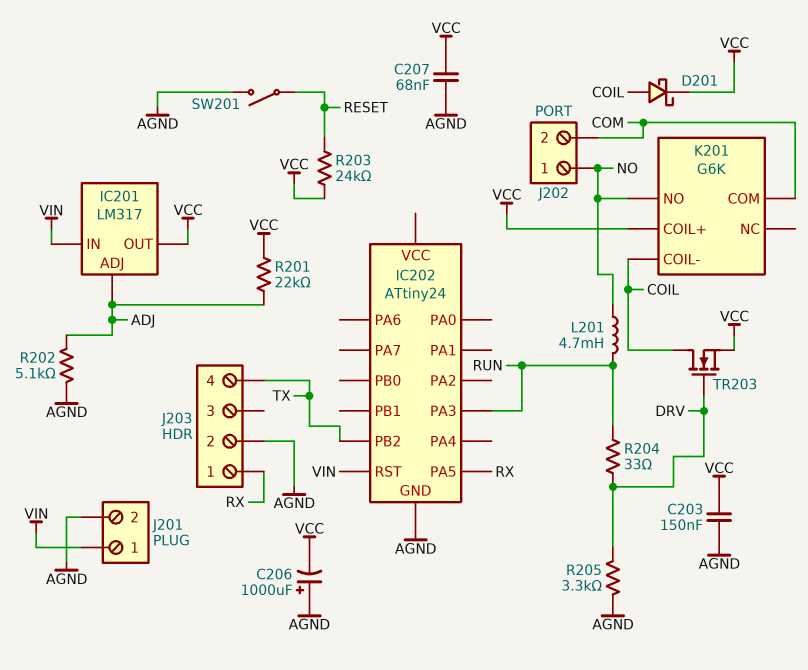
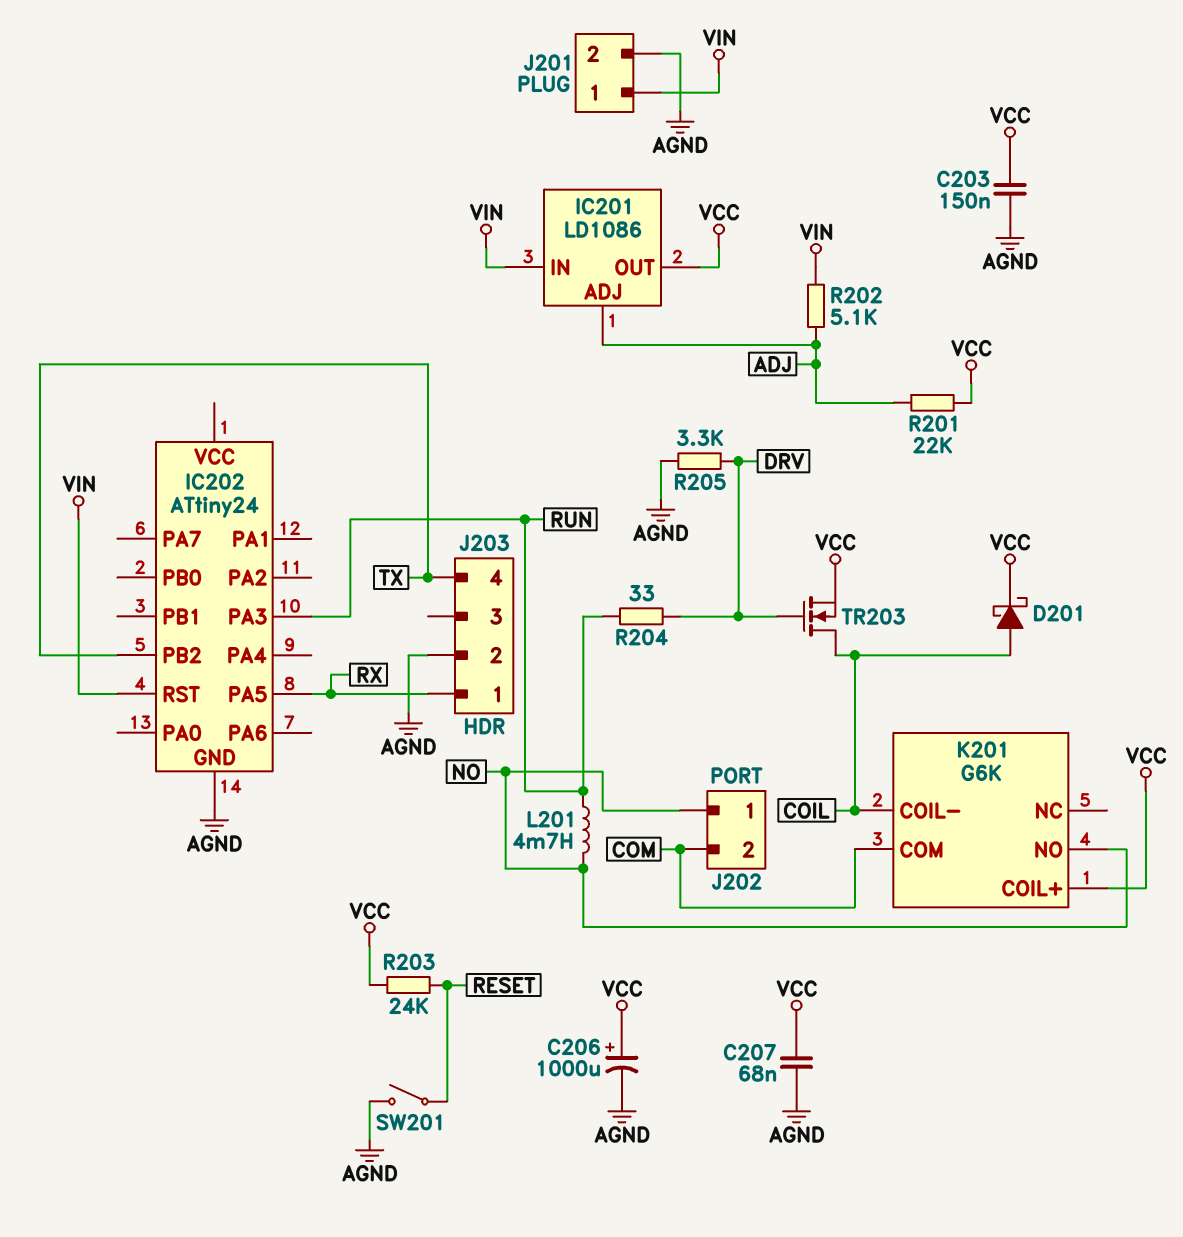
C206: 1000uF (plus AGND, minus VCC) -> 1000uF (plus VCC, minus AGND)
IC201: LM317 -> LD1086
R202: 5.1k (ADJ, AGND) -> 5.1k (ADJ, VIN)

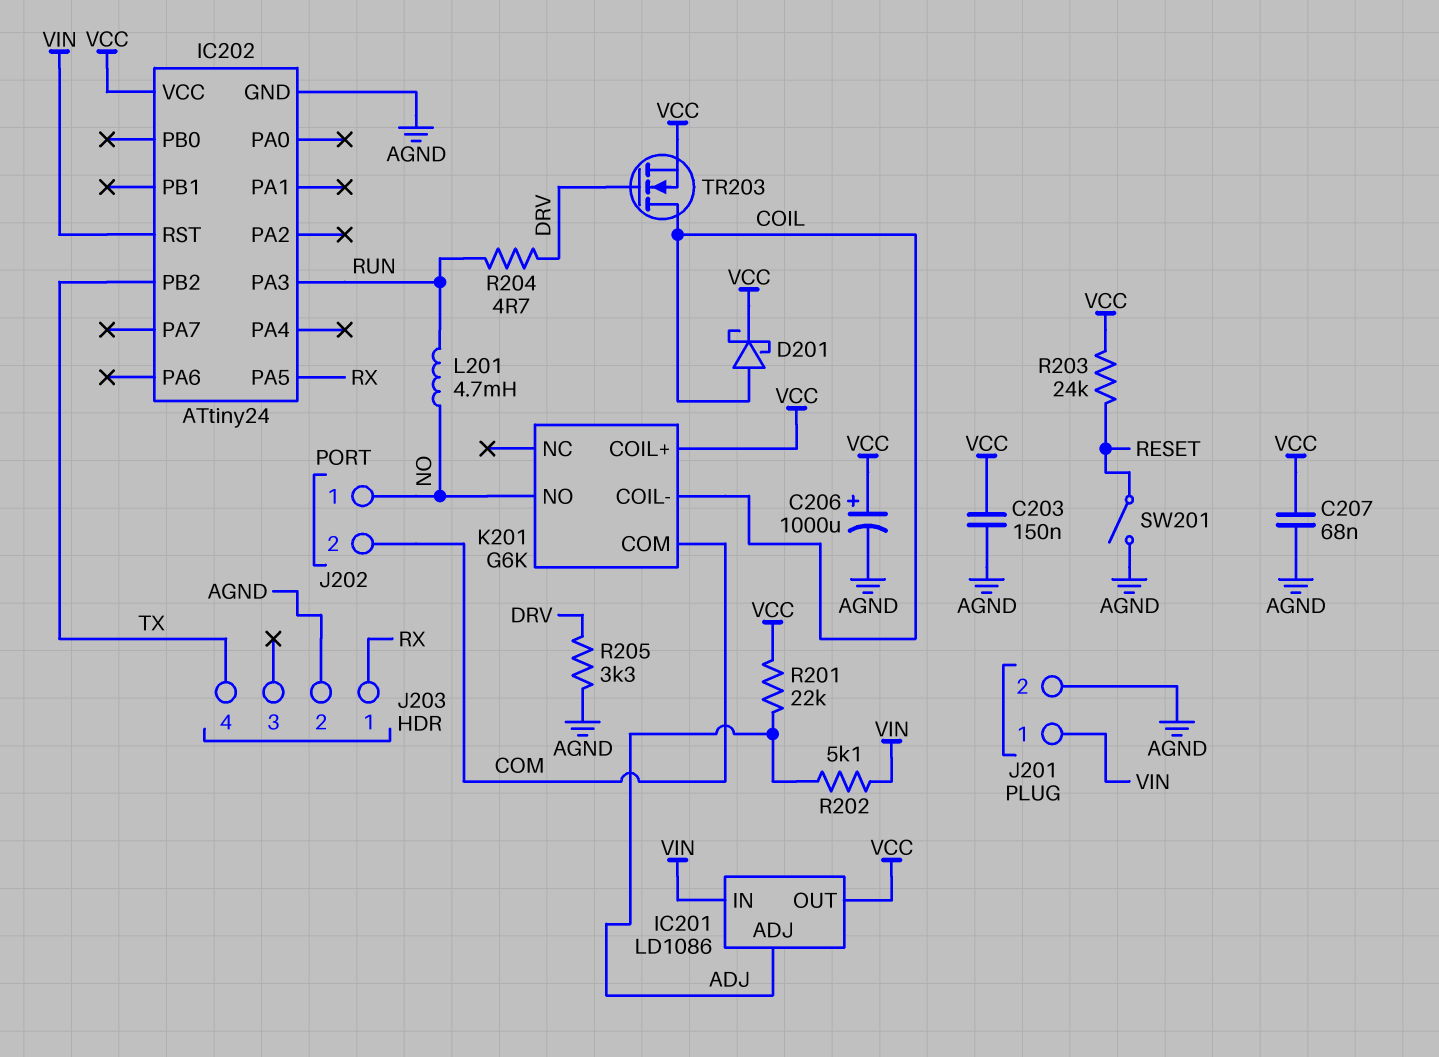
IC202 pin VCC: none -> VCC
R204: 33 (DRV, RUN) -> 4.7 (DRV, RUN)

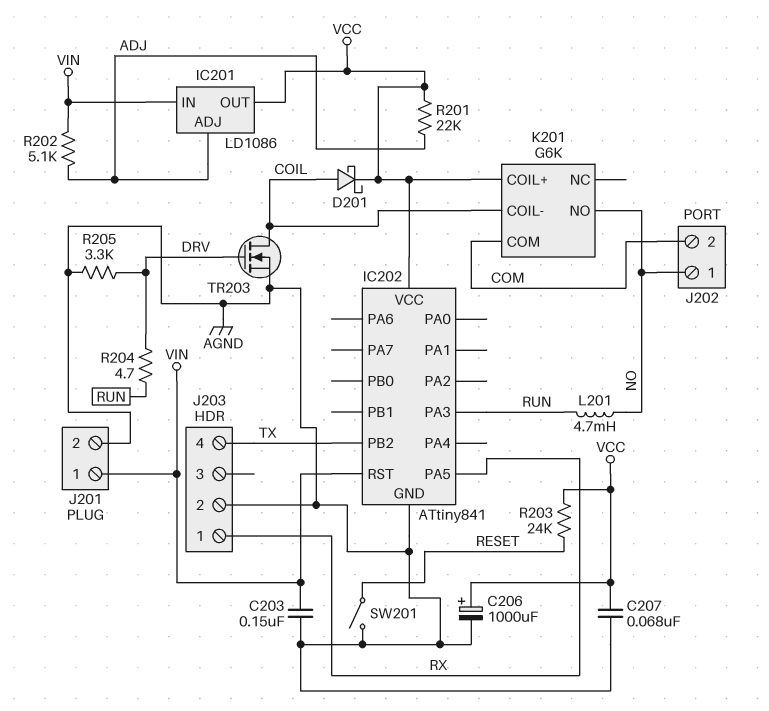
C203: 150nF (AGND, VCC) -> 150nF (AGND, VIN)
IC202: ATtiny24 -> ATtiny841
TR203: NMOS (G DRV, D COIL, S VCC) -> NMOS (G DRV, D COIL, S AGND)

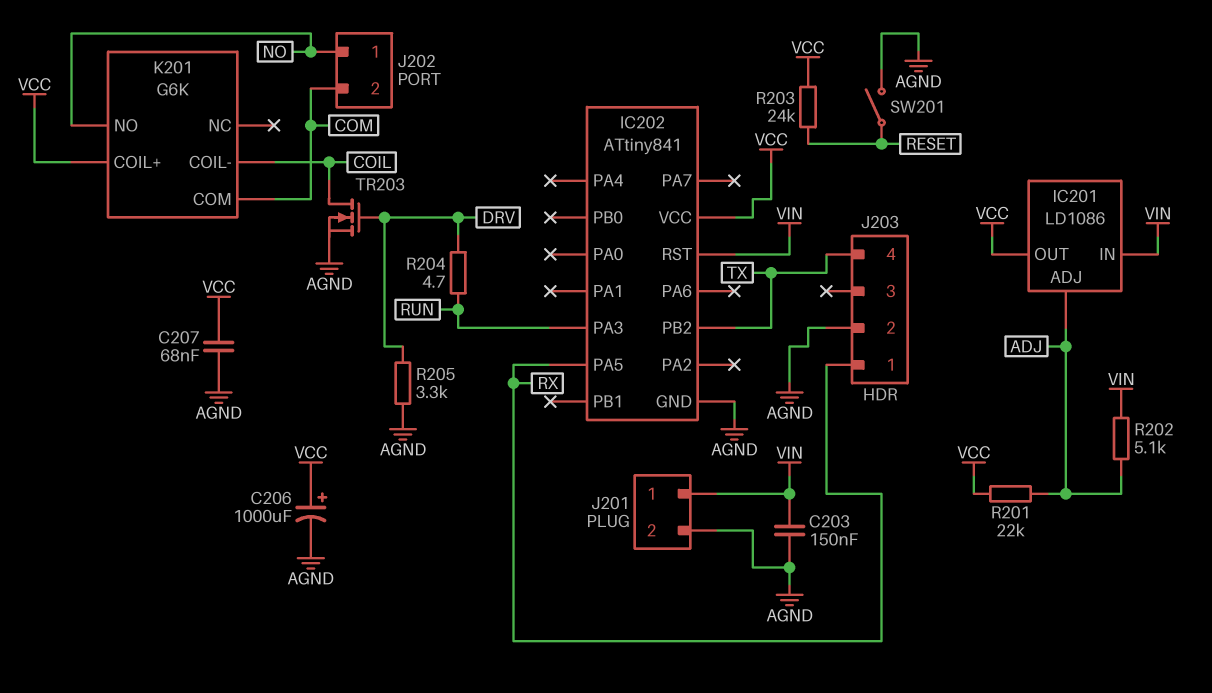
D201: schottky (A COIL, K VCC) -> none
L201: 4.7mH (NO, RUN) -> none

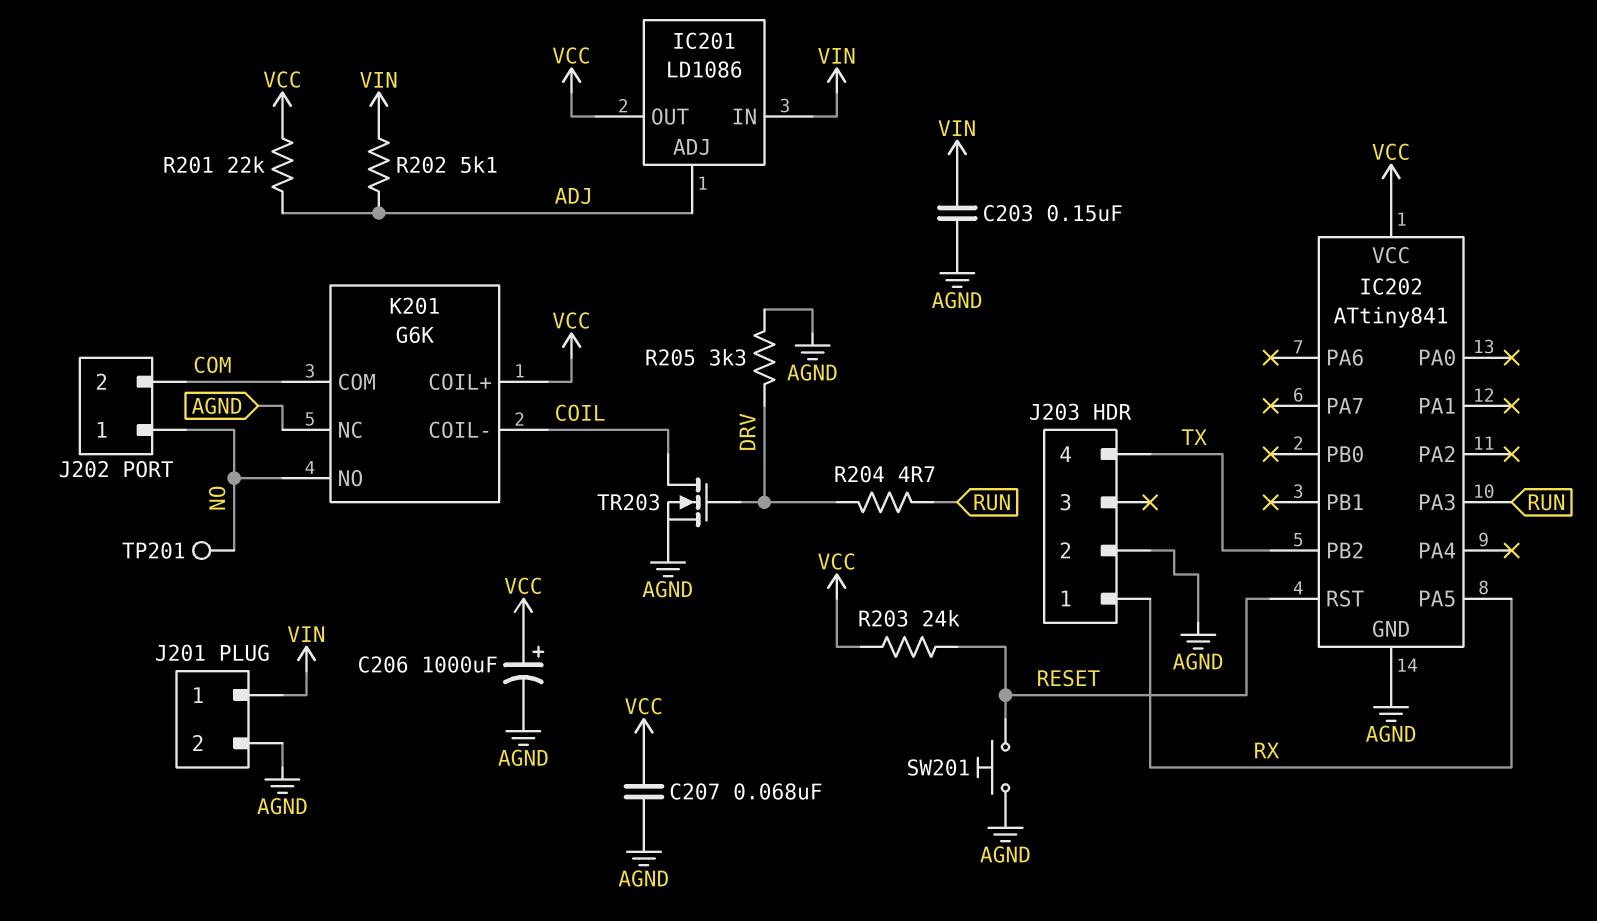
IC202 pin RST: VIN -> RESET
K201 pin NC: none -> AGND
SW201: switch (AGND, RESET) -> button (AGND, RESET)
TP201: none -> test point (NO)

